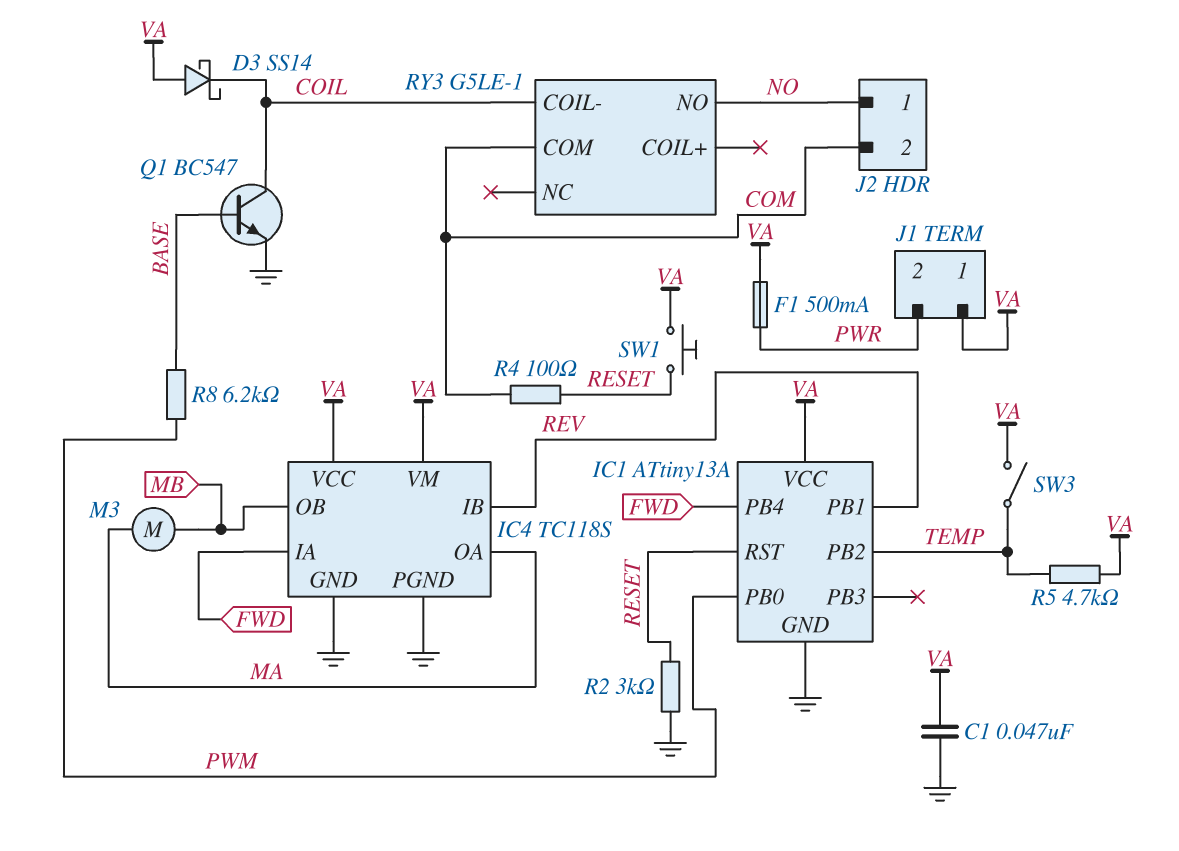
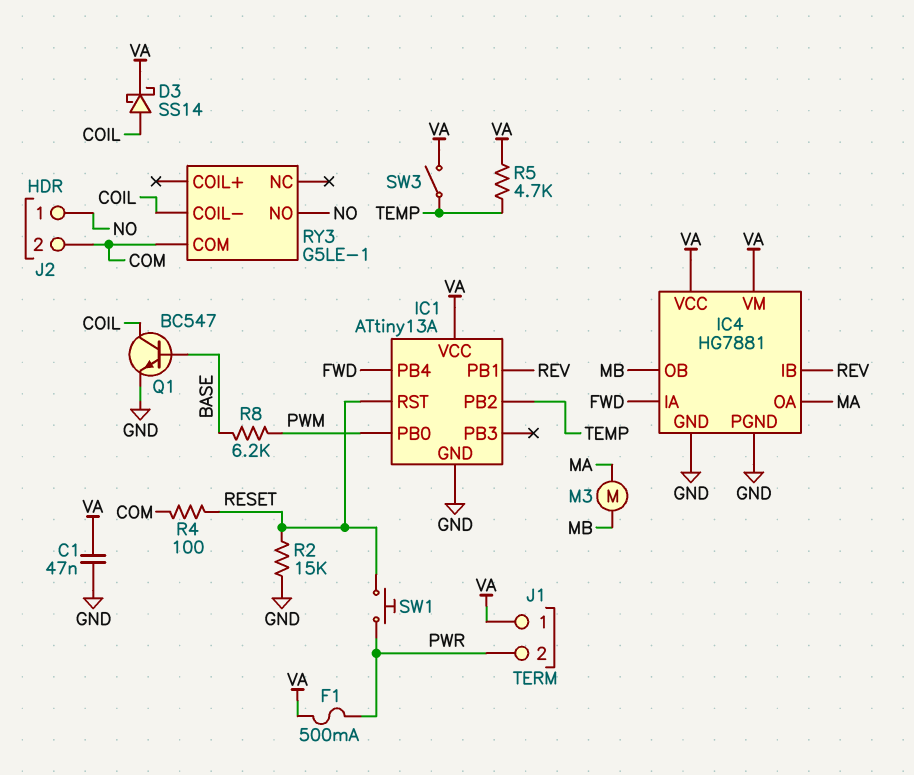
D3: schottky SS14 (A VA, K COIL) -> schottky SS14 (A COIL, K VA)
IC4: TC118S -> HG7881
R2: 3k (GND, RESET) -> 15k (GND, RESET)
SW1: button (RESET, VA) -> button (PWR, RESET)

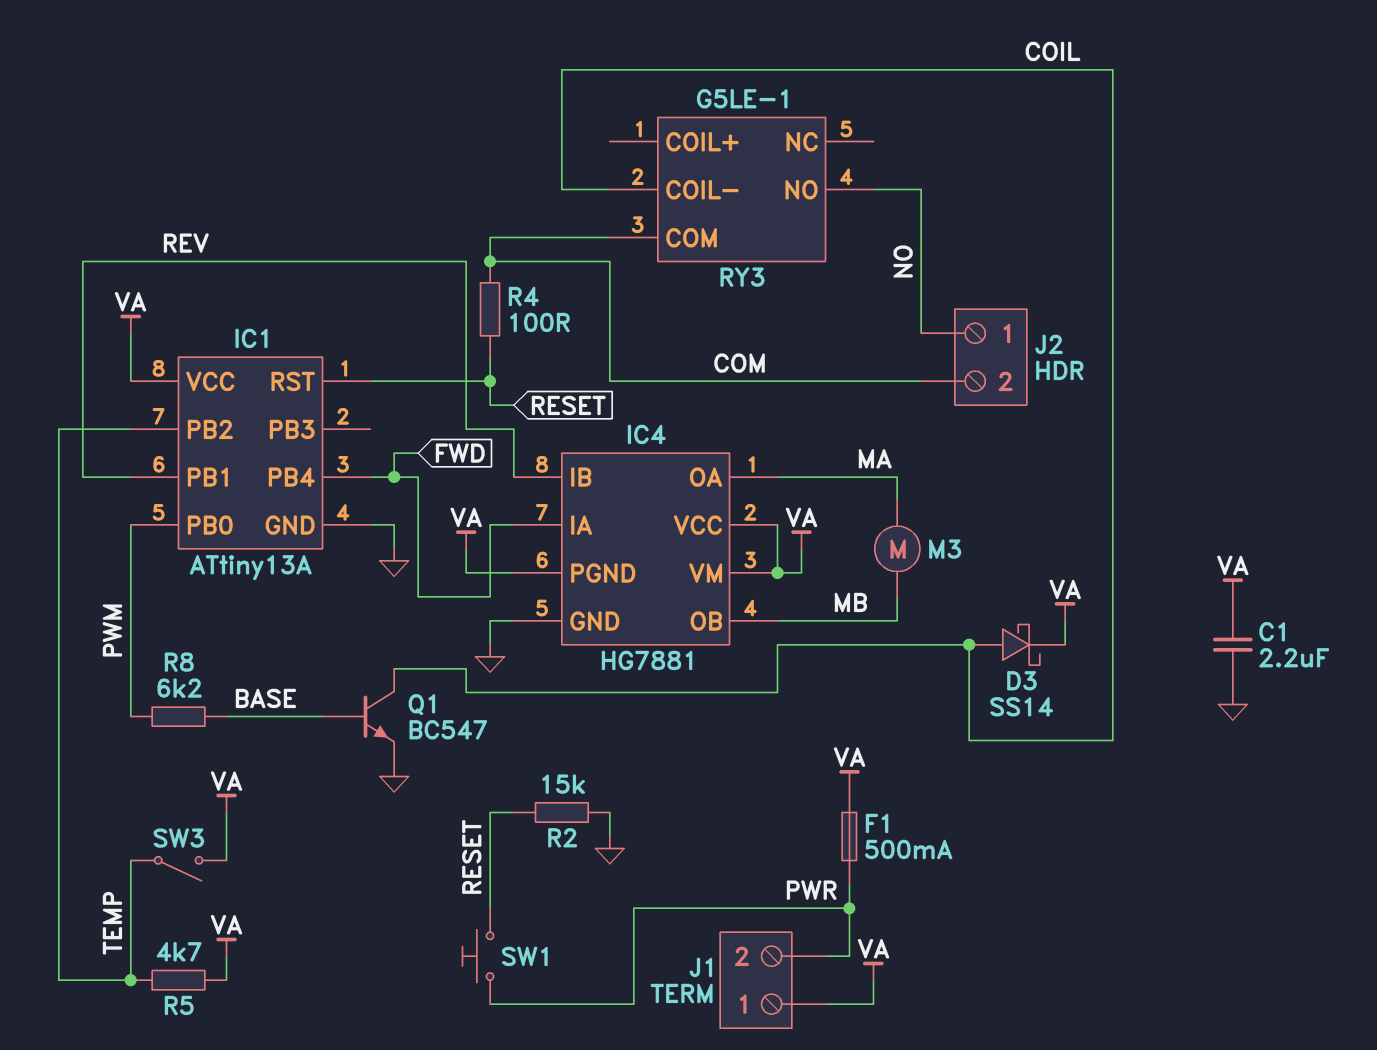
C1: 47nF (GND, VA) -> 2.2uF (GND, VA)
IC4 pin PGND: GND -> VA

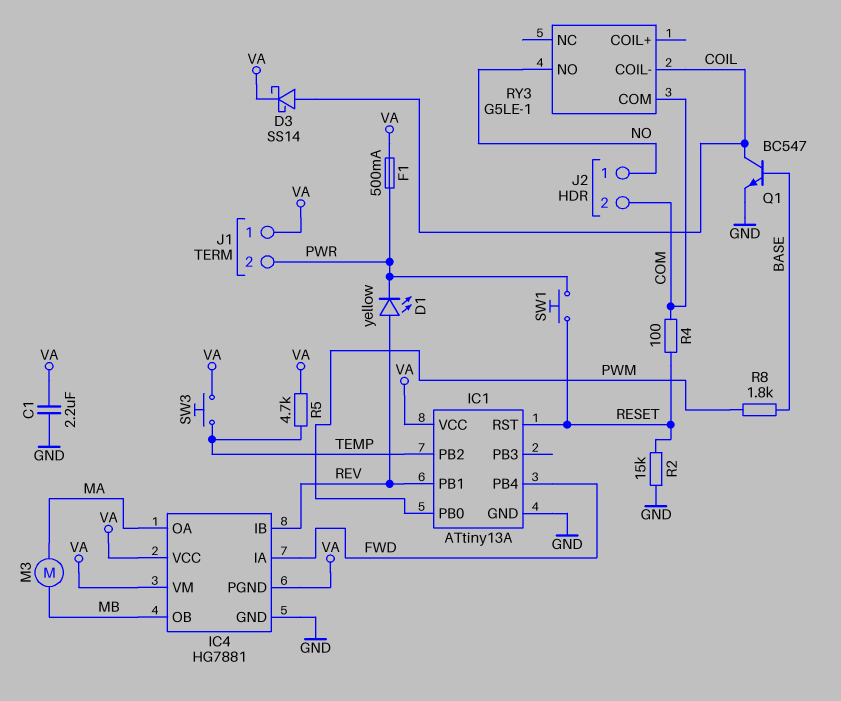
D1: none -> LED yellow (A REV, K PWR)
R8: 6.2k (BASE, PWM) -> 1.8k (BASE, PWM)
SW3: switch (TEMP, VA) -> button (TEMP, VA)

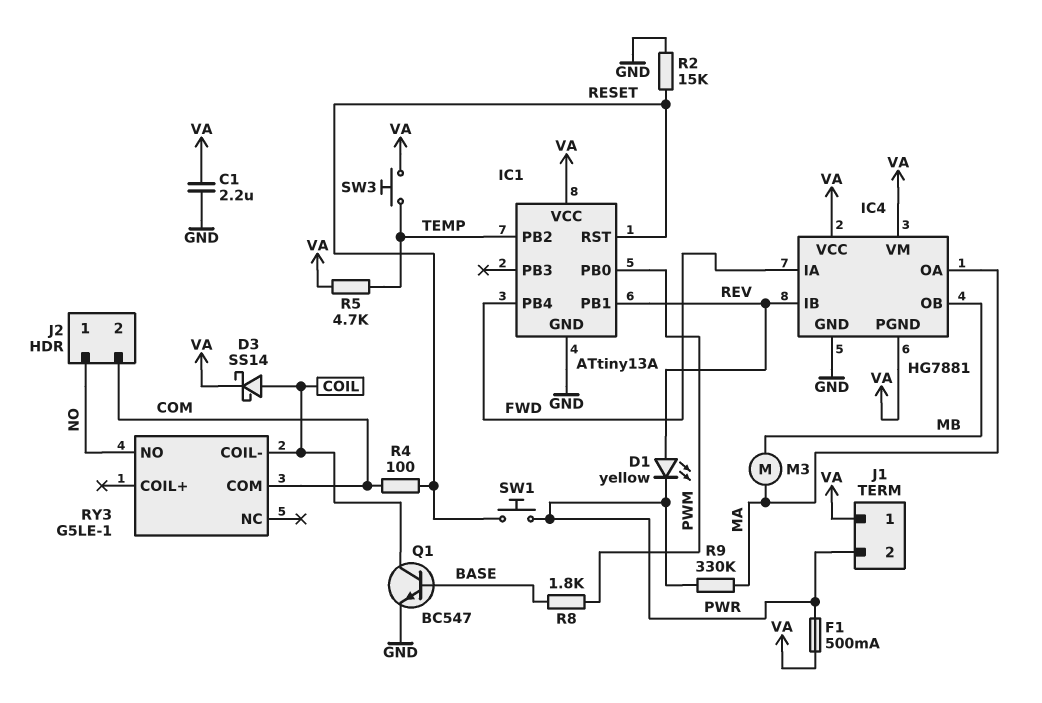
R9: none -> 330k (MA, PWR)

